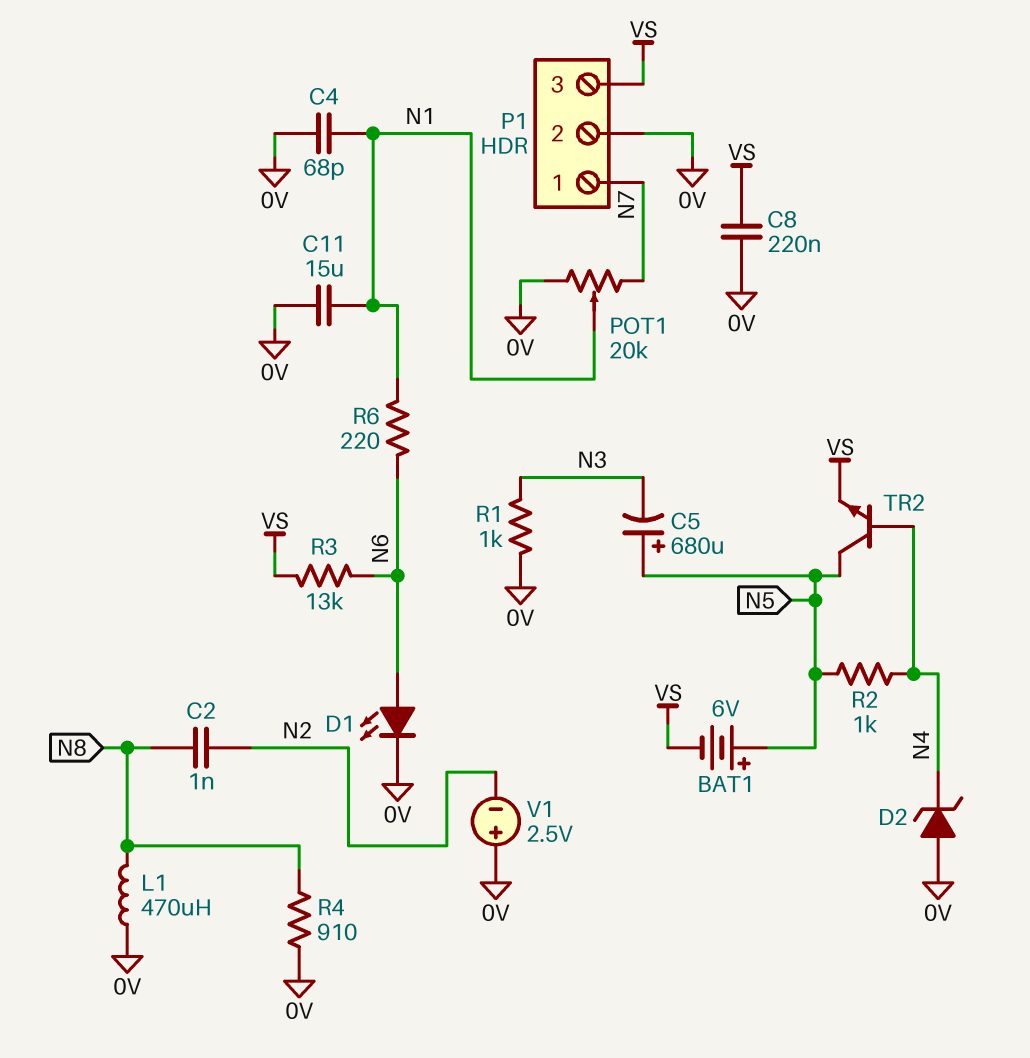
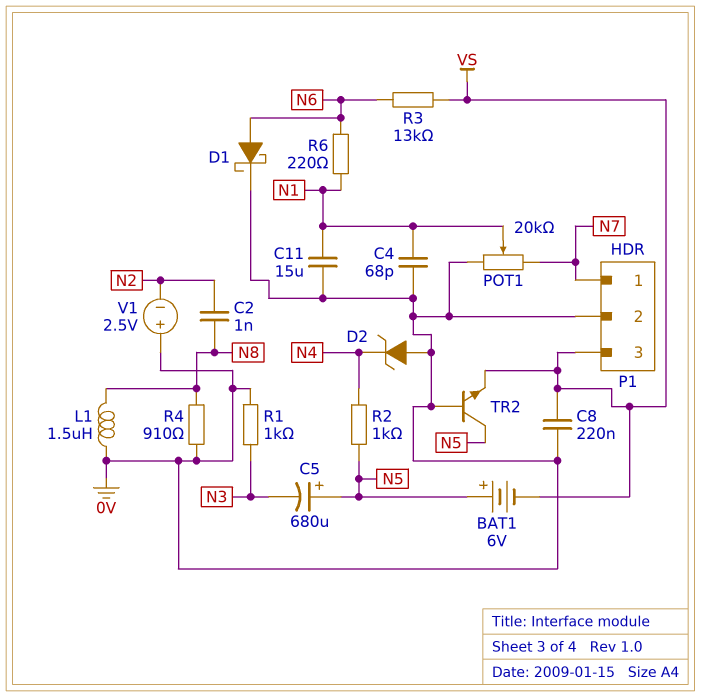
D1: LED (A N6, K 0V) -> schottky (A N6, K 0V)
L1: 470uH (0V, N8) -> 1.5uH (0V, N8)
TR2: NPN (B N4, C N5, E VS) -> NPN (B 0V, C N5, E VS)

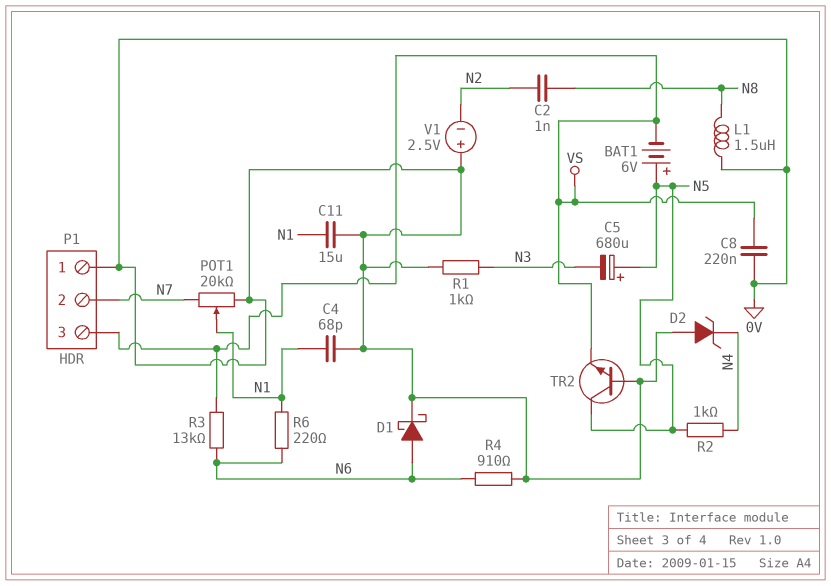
P1 pin 1: N7 -> 0V
P1 pin 2: 0V -> N7
R4: 910 (0V, N8) -> 910 (0V, N6)

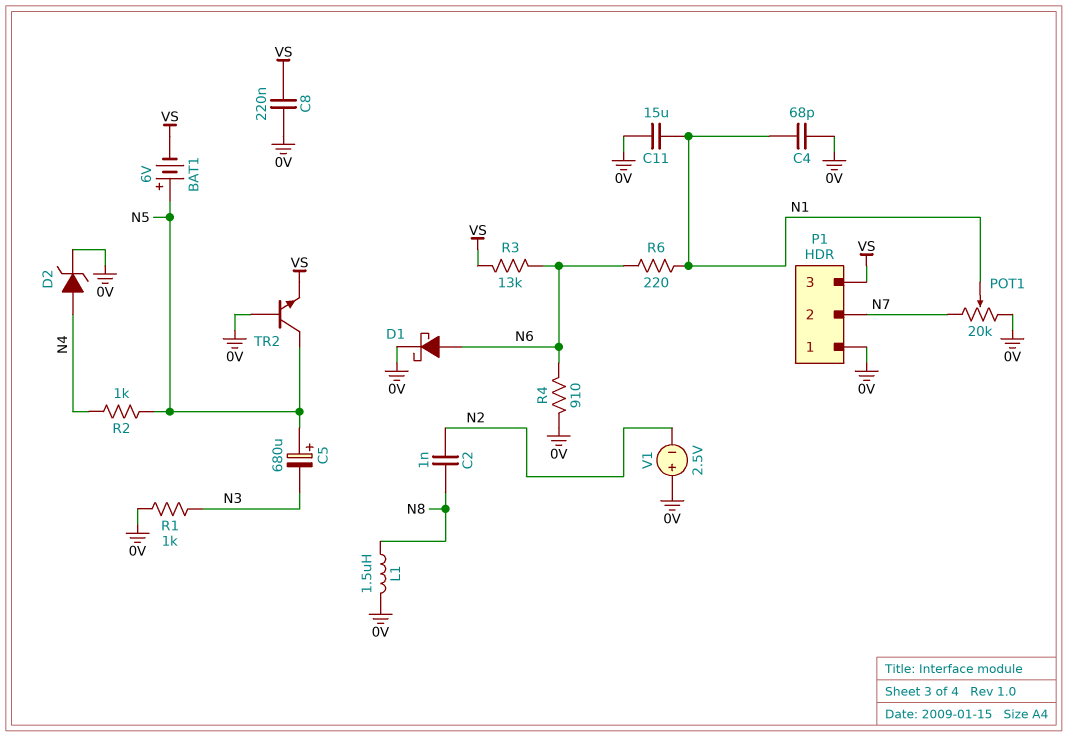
D2: zener (A 0V, K N4) -> zener (A N4, K 0V)

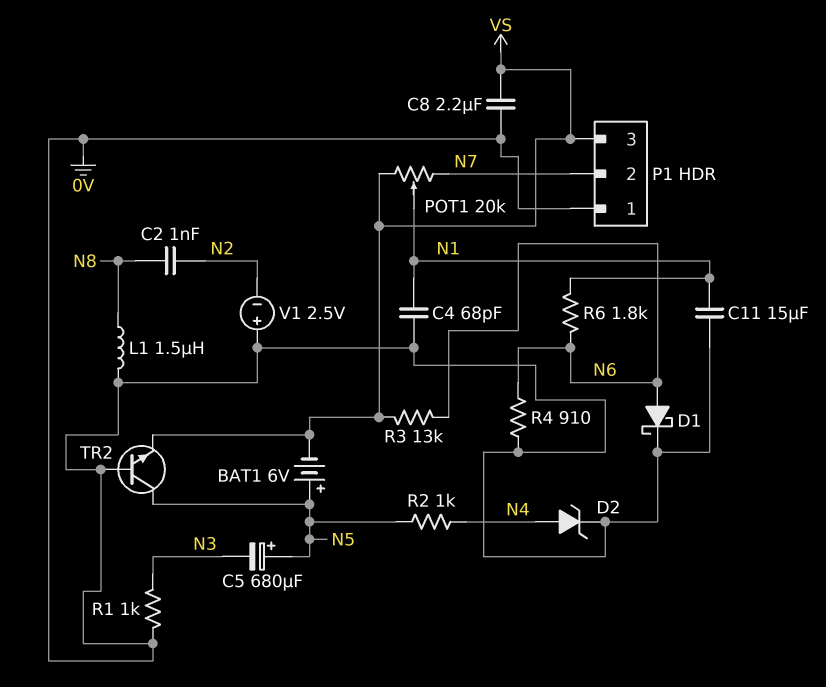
C8: 220nF (0V, VS) -> 2.2uF (0V, VS)
POT1: 20k (0V, N7, wiper N1) -> 20k (N7, VS, wiper N1)
R6: 220 (N1, N6) -> 1.8k (N1, N6)

